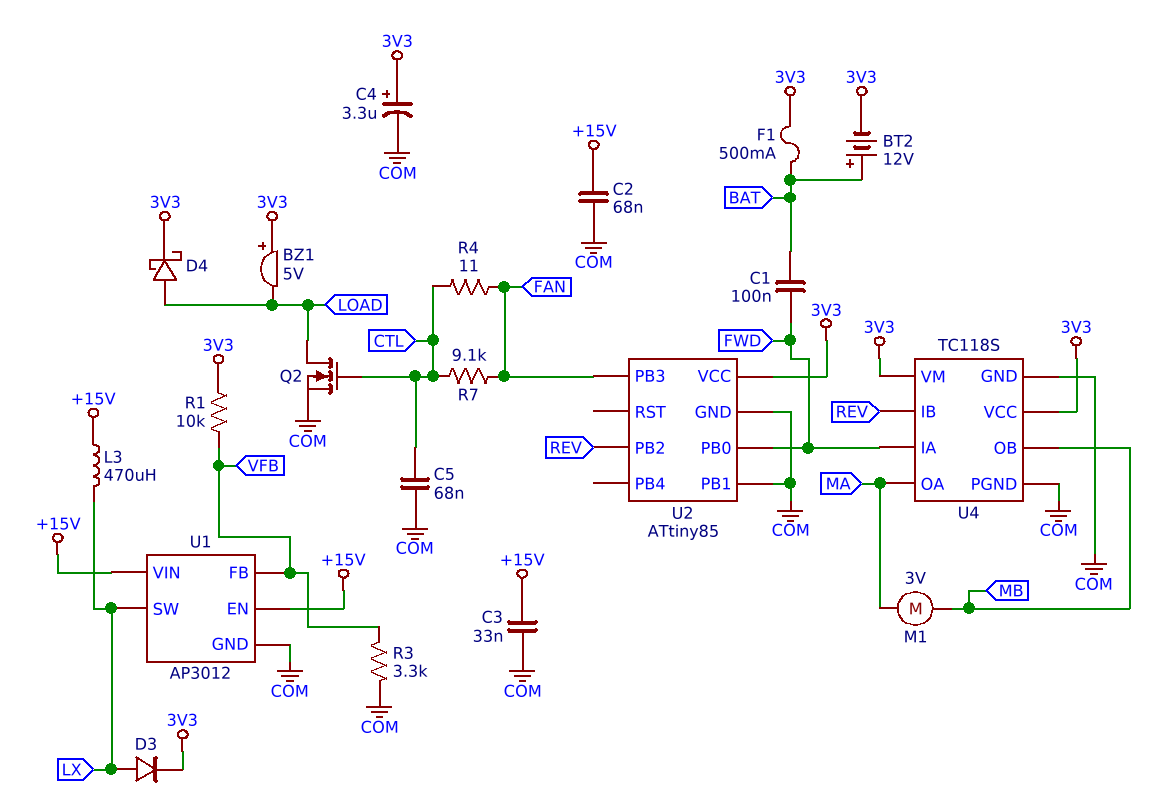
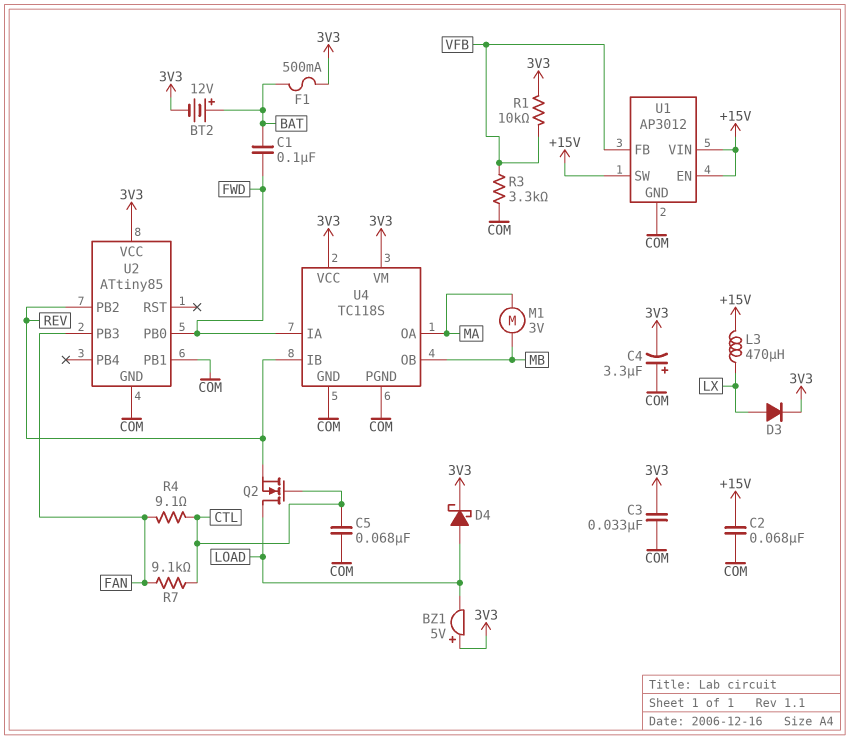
C3: 33nF (+15V, COM) -> 33nF (3V3, COM)
C4: 3.3uF (plus 3V3, minus COM) -> 3.3uF (plus COM, minus 3V3)
Q2: NMOS (G CTL, D LOAD, S COM) -> NMOS (G CTL, D LOAD, S REV)
R4: 11 (CTL, FAN) -> 9.1 (CTL, FAN)
U1 pin SW: LX -> +15V

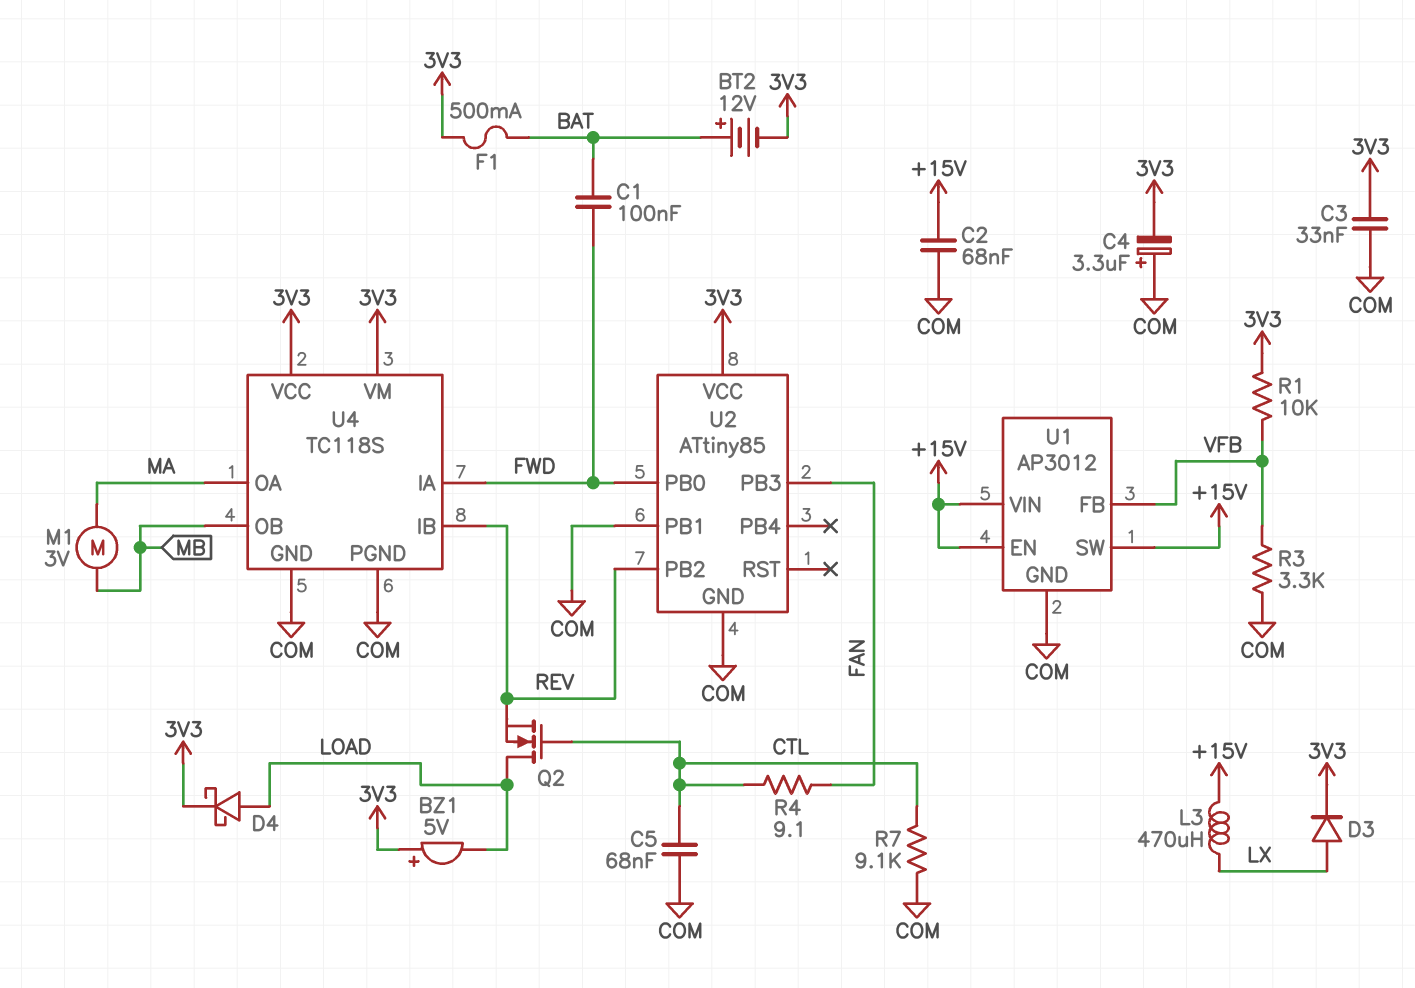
R7: 9.1k (CTL, FAN) -> 9.1k (COM, CTL)

